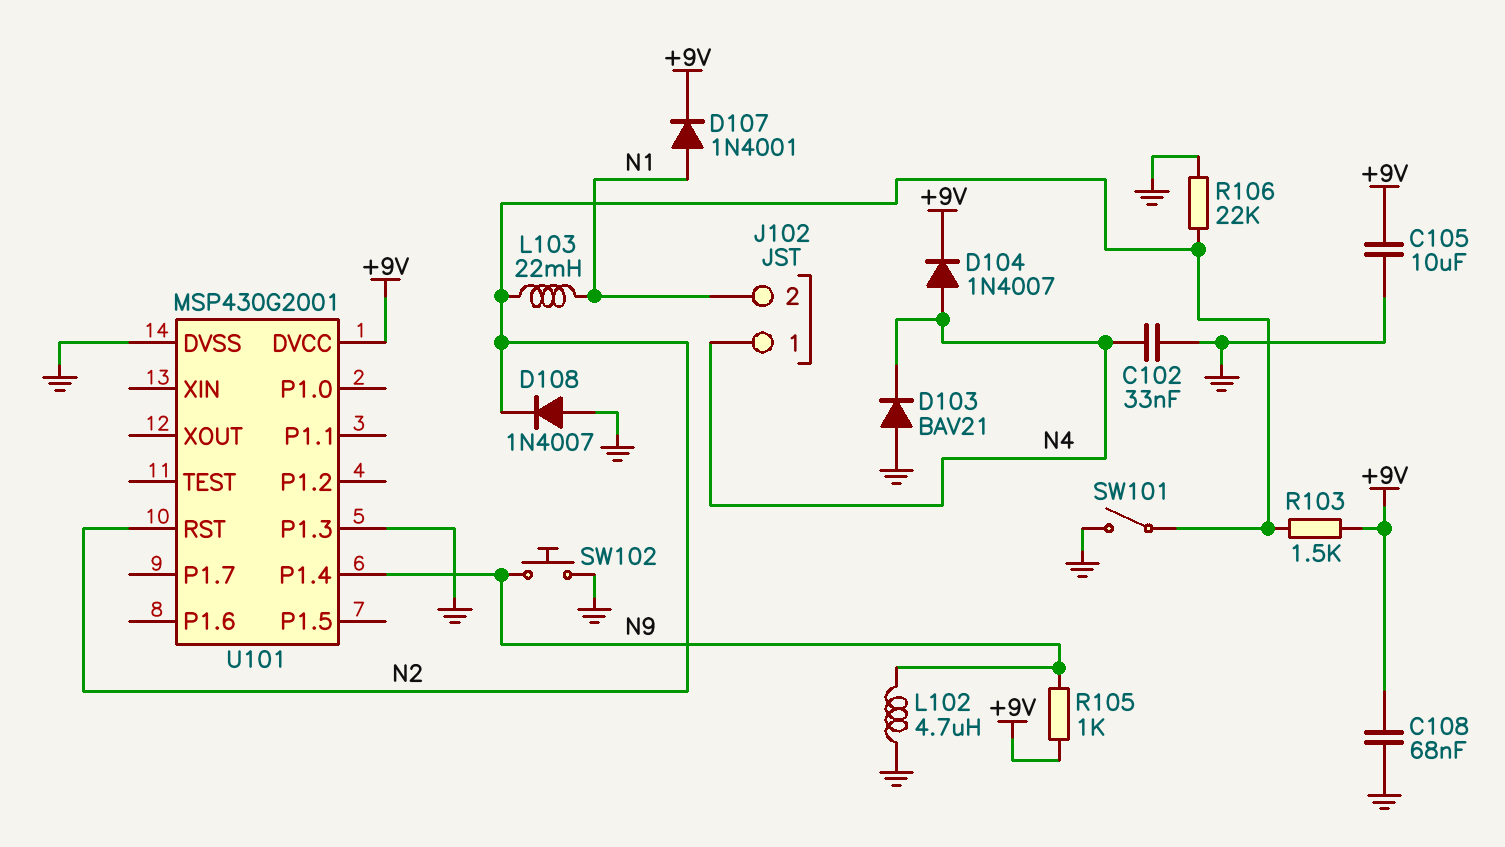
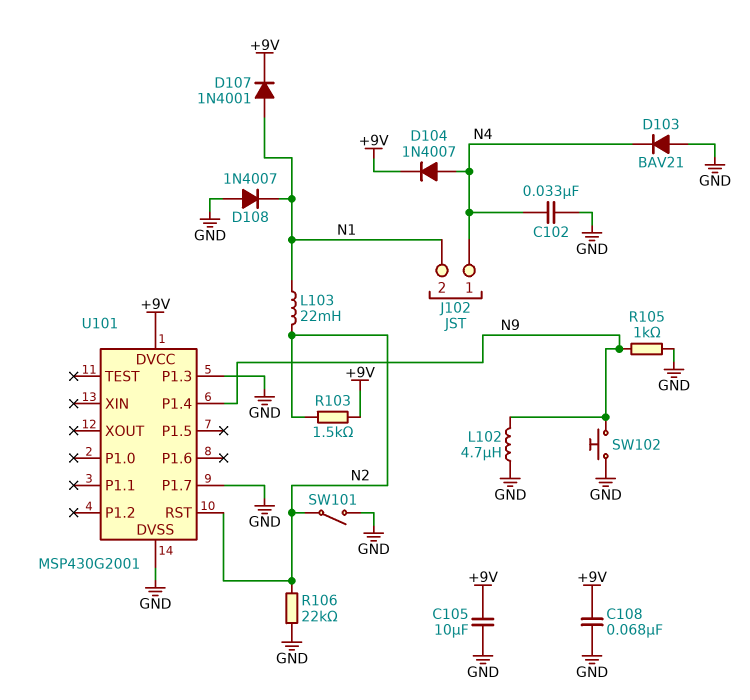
D108: diode 1N4007 (A GND, K N2) -> diode 1N4007 (A GND, K N1)
R105: 1k (+9V, N9) -> 1k (GND, N9)
U101 pin P1.7: none -> GND

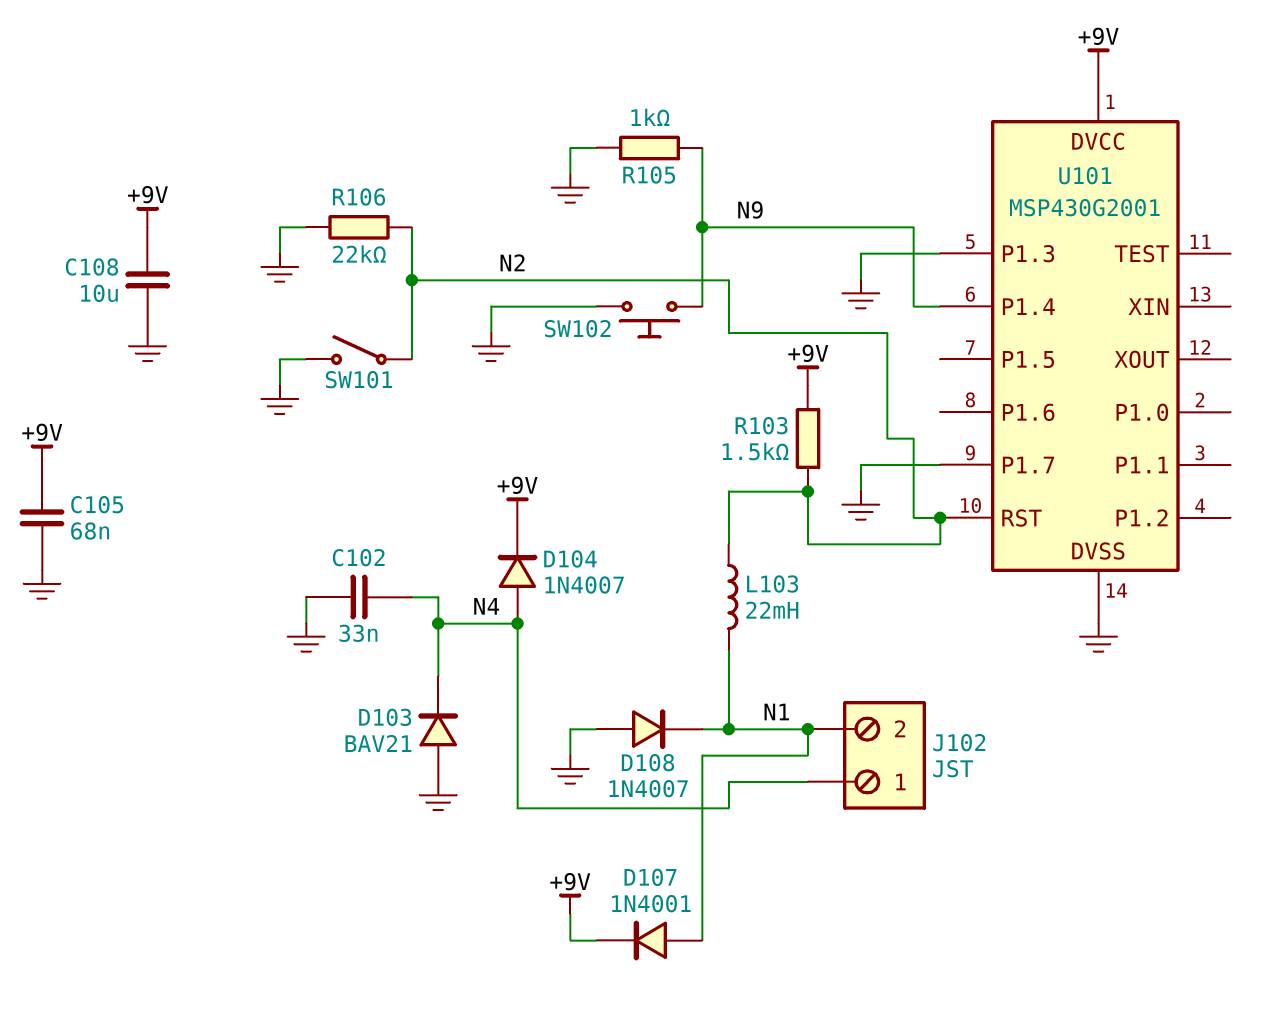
C105: 10uF (+9V, GND) -> 68nF (+9V, GND)
C108: 68nF (+9V, GND) -> 10uF (+9V, GND)
L102: 4.7uH (GND, N9) -> none

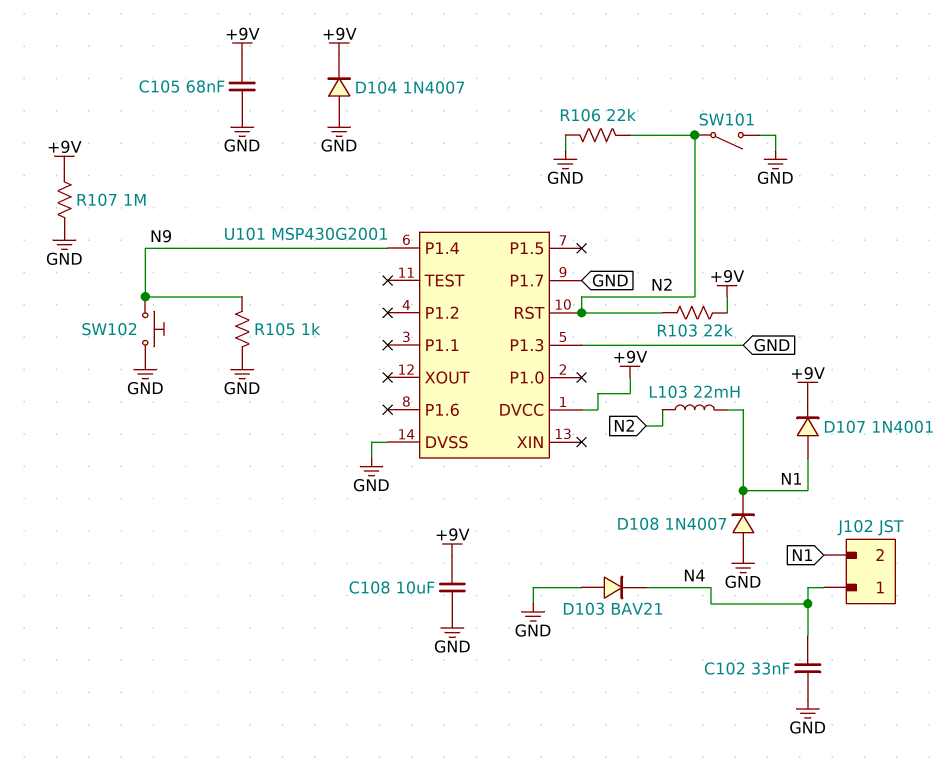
D104: diode 1N4007 (A N4, K +9V) -> diode 1N4007 (A GND, K +9V)
R103: 1.5k (+9V, N2) -> 22k (+9V, N2)
R107: none -> 1M (+9V, GND)

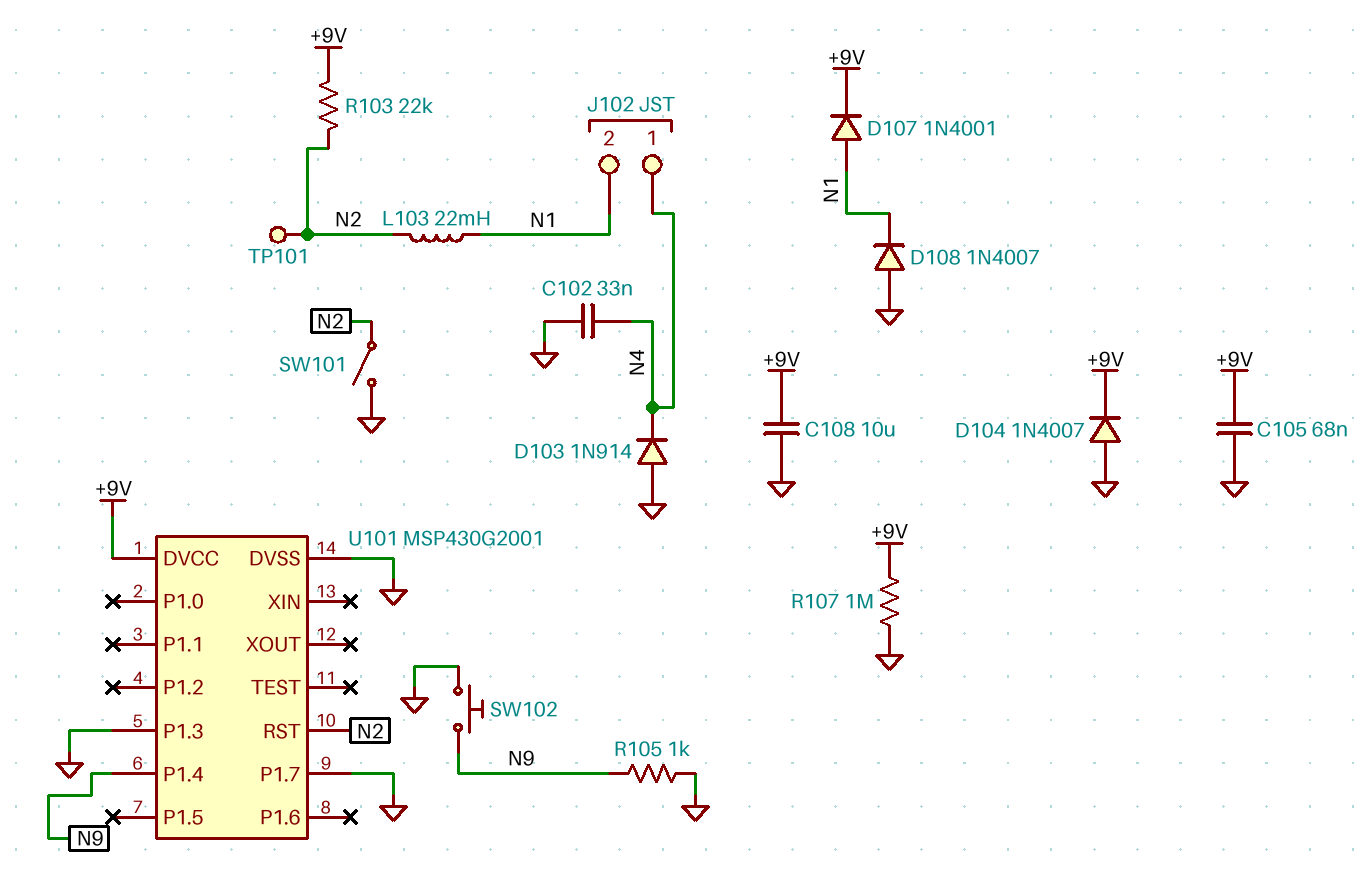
D103: diode BAV21 (A GND, K N4) -> diode 1N914 (A GND, K N4)
R106: 22k (GND, N2) -> none
TP101: none -> test point (N2)

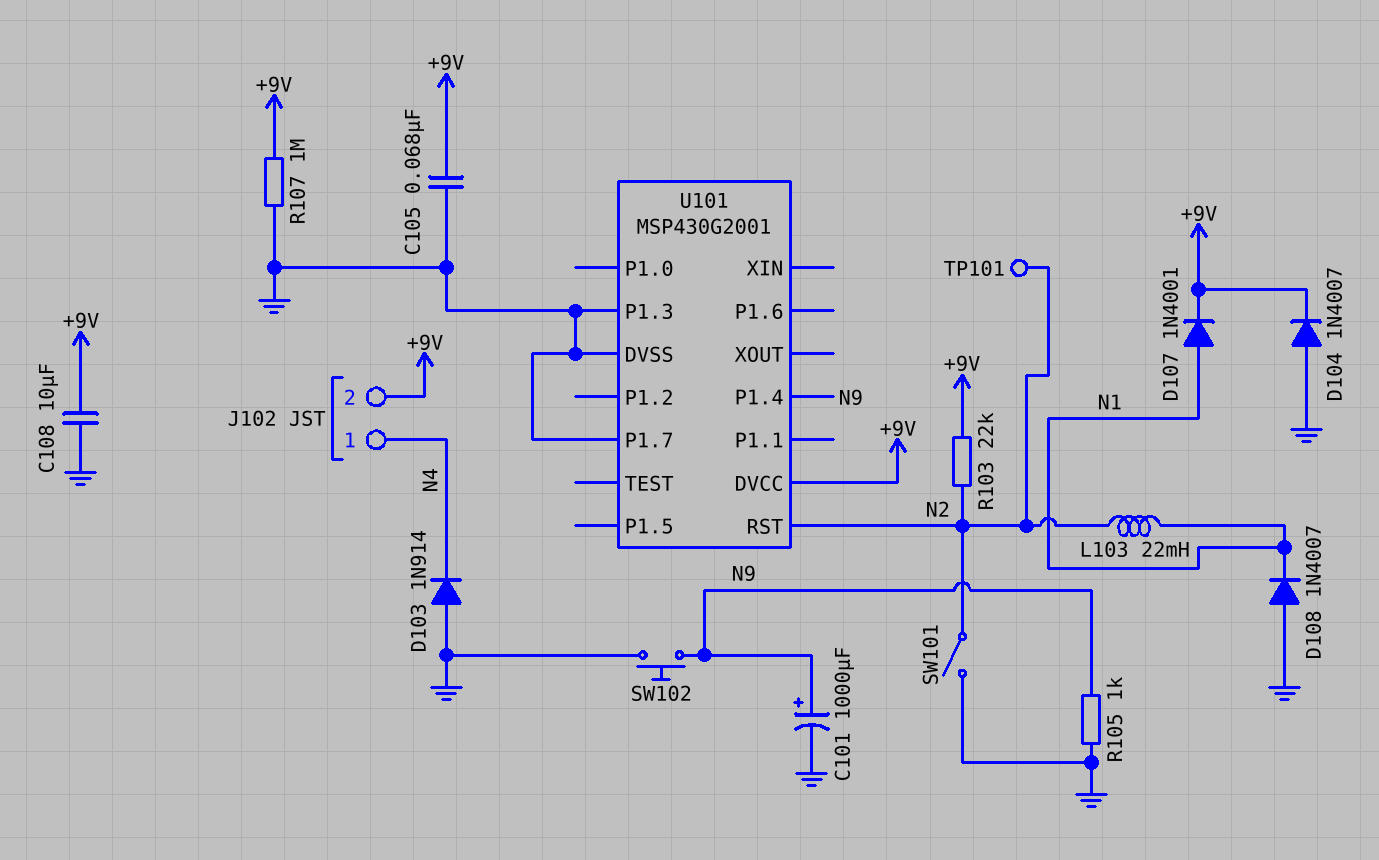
C101: none -> 1000uF (plus N9, minus GND)
C102: 33nF (GND, N4) -> none
J102 pin 2: N1 -> +9V

